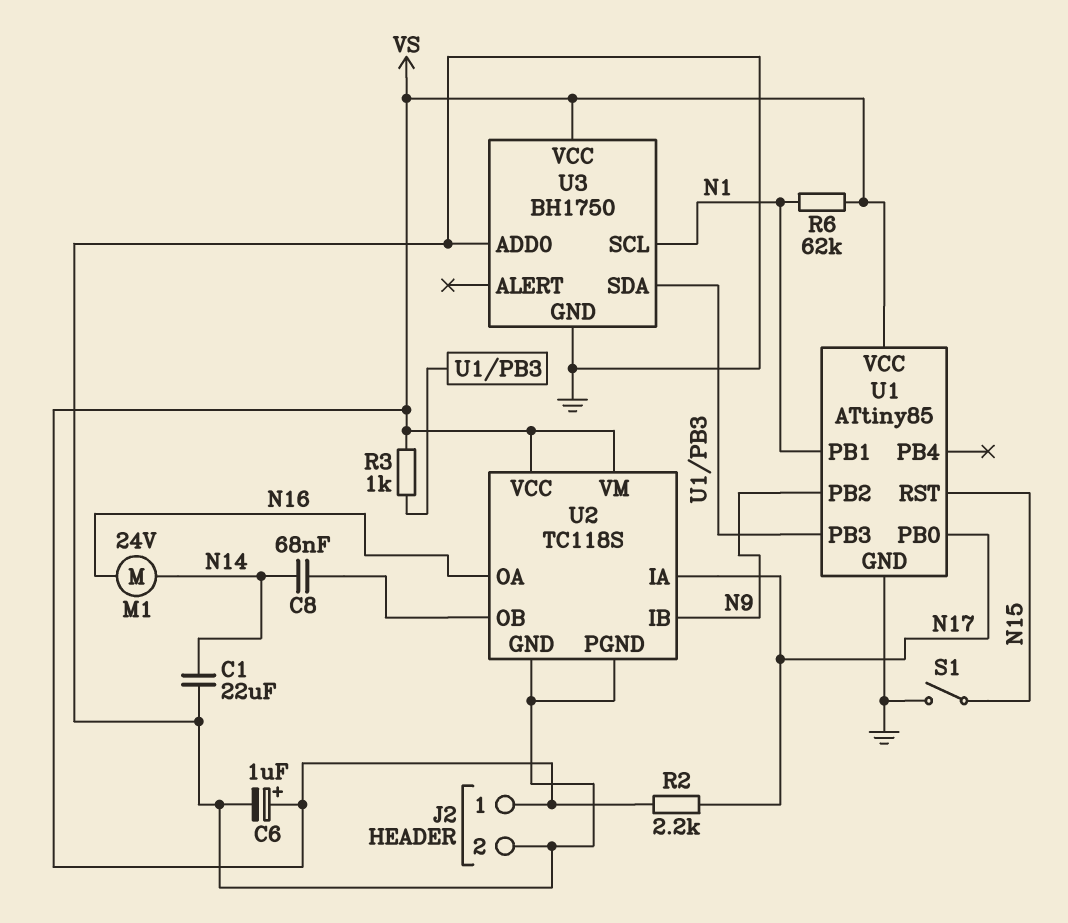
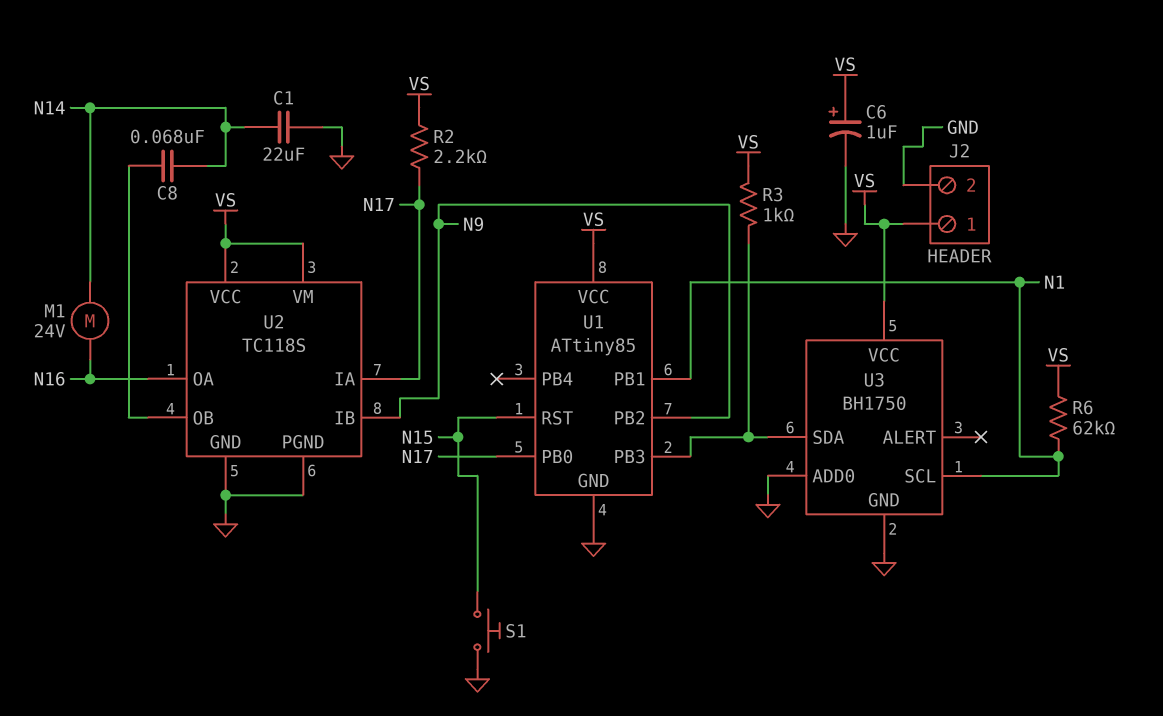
S1: switch (GND, N15) -> button (GND, N15)

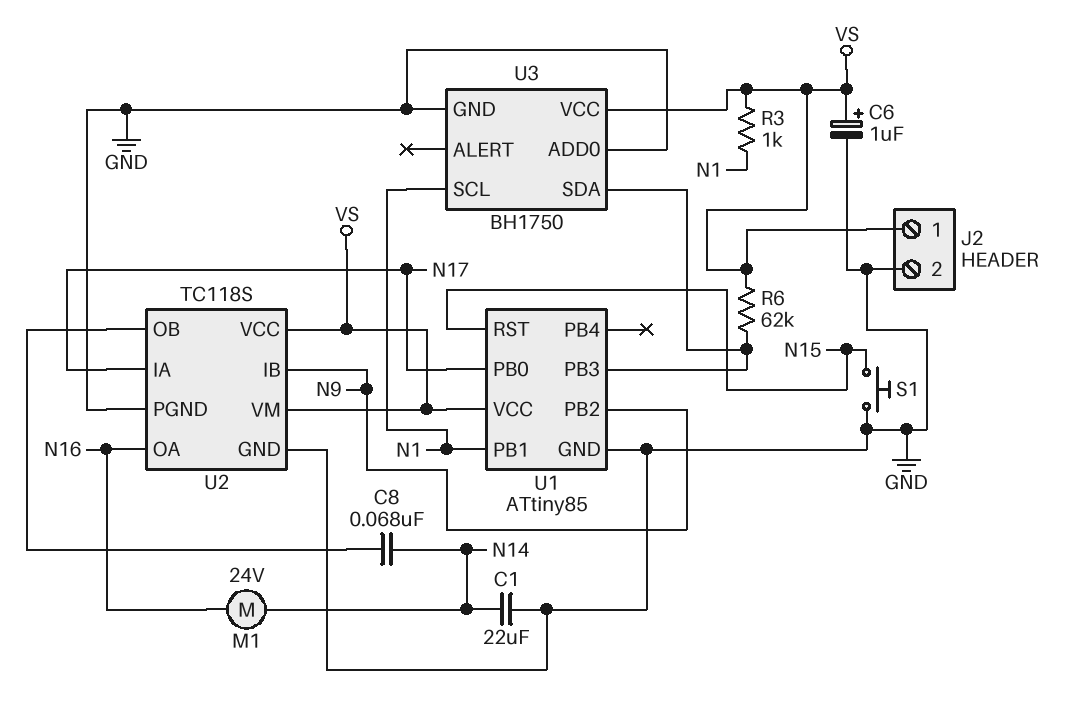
R2: 2.2k (N17, VS) -> none
R3: 1k (U1/PB3, VS) -> 1k (N1, VS)
R6: 62k (N1, VS) -> 62k (U1/PB3, VS)

